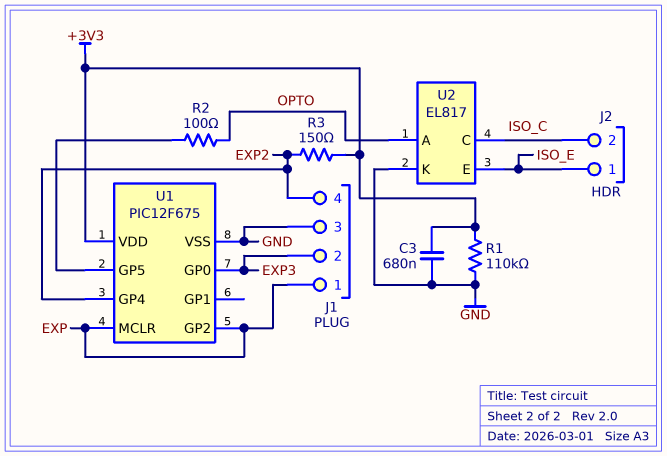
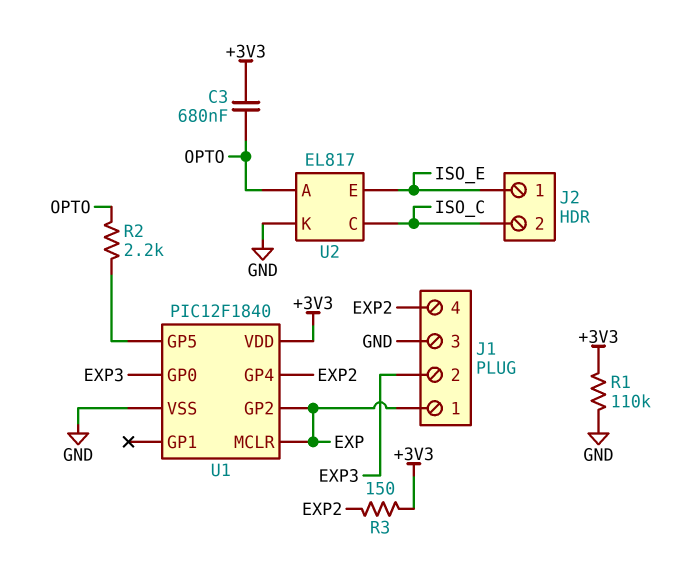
C3: 680nF (+3V3, GND) -> 680nF (+3V3, OPTO)
R2: 100 (OPTO, U1/GP5) -> 2.2k (OPTO, U1/GP5)
U1: PIC12F675 -> PIC12F1840

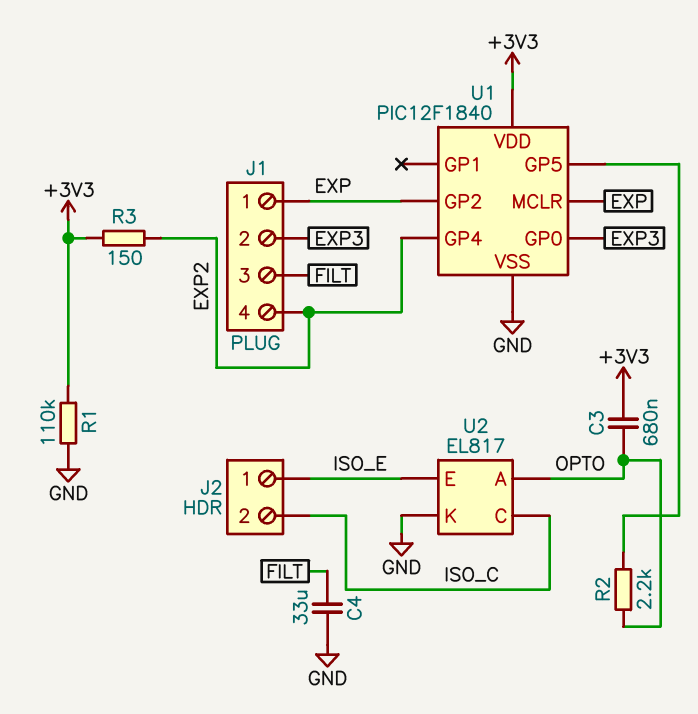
C4: none -> 33uF (FILT, GND)
J1 pin 3: GND -> FILT

